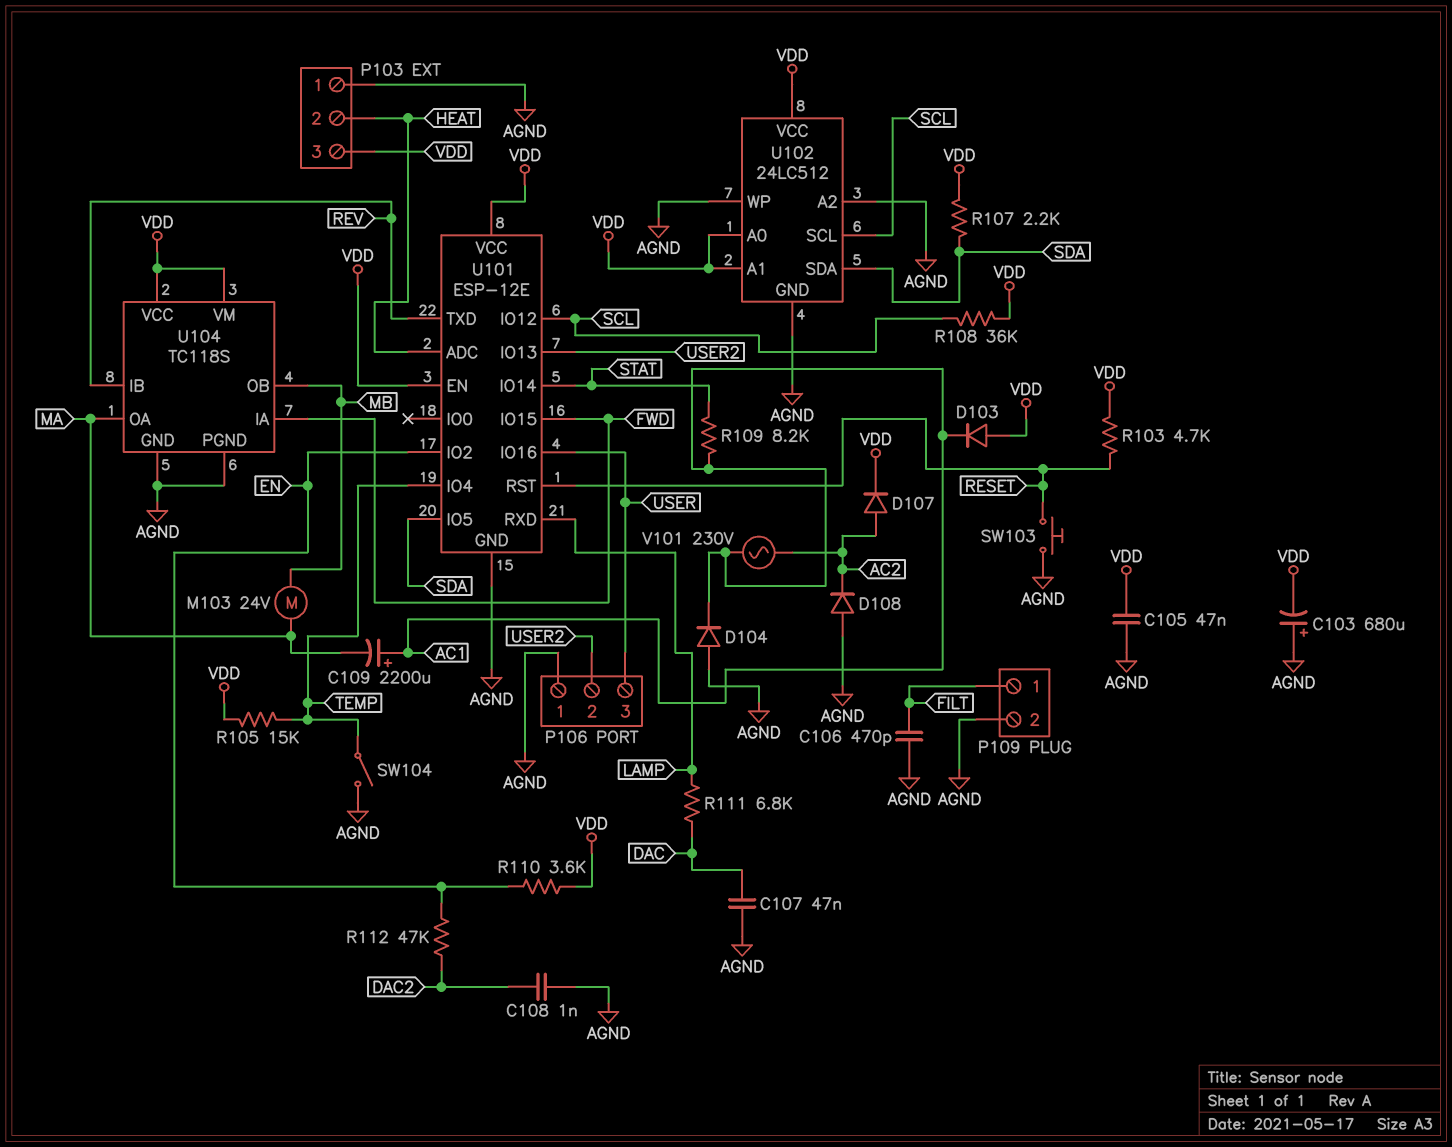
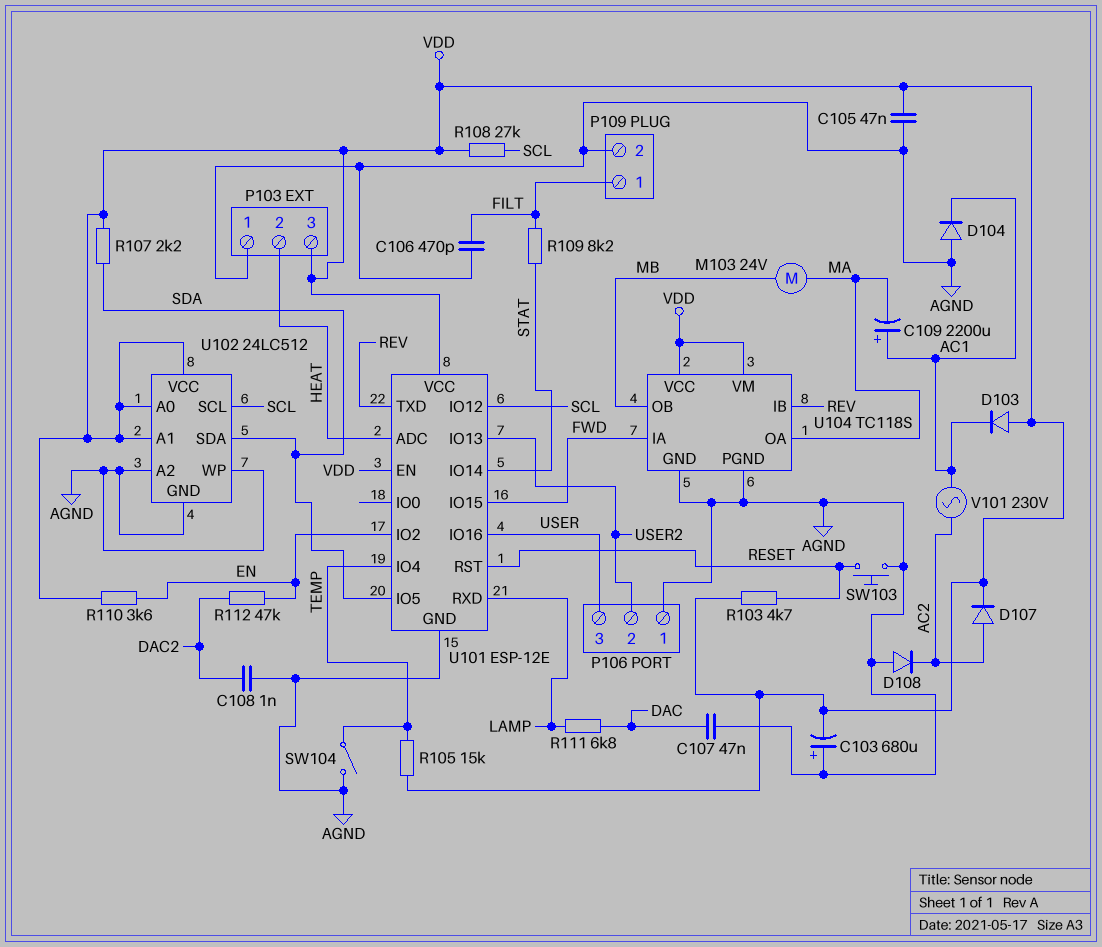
R108: 36k (SCL, VDD) -> 27k (SCL, VDD)
R109: 8.2k (AC1, STAT) -> 8.2k (FILT, STAT)

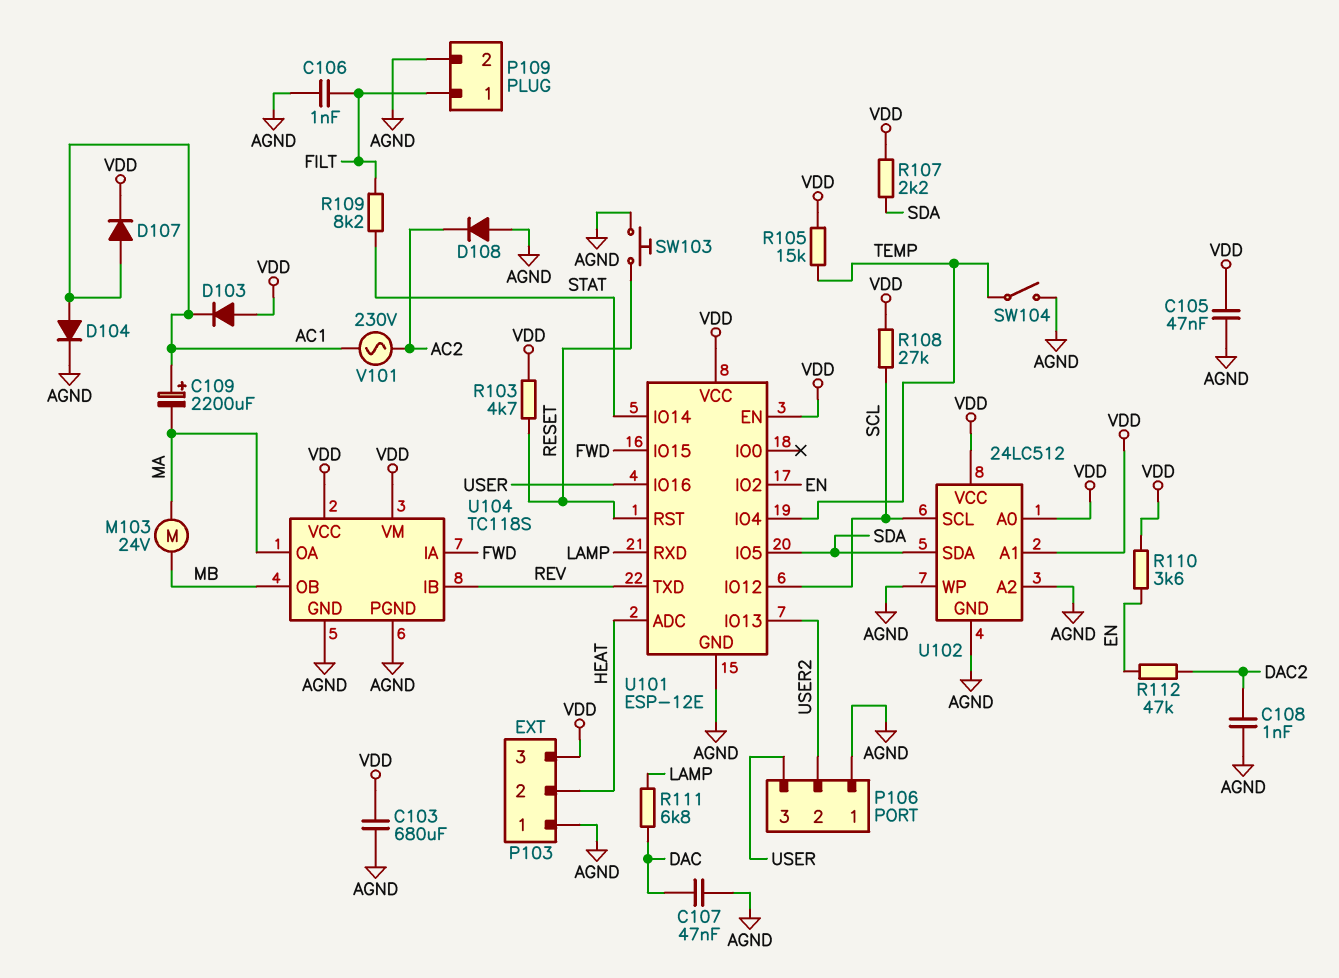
C103: 680uF (plus AGND, minus VDD) -> 680uF (AGND, VDD)
C106: 470pF (AGND, FILT) -> 1nF (AGND, FILT)
D104: diode (A AGND, K AC1) -> diode (A AC1, K AGND)
D107: diode (A AC2, K VDD) -> diode (A AC1, K VDD)

